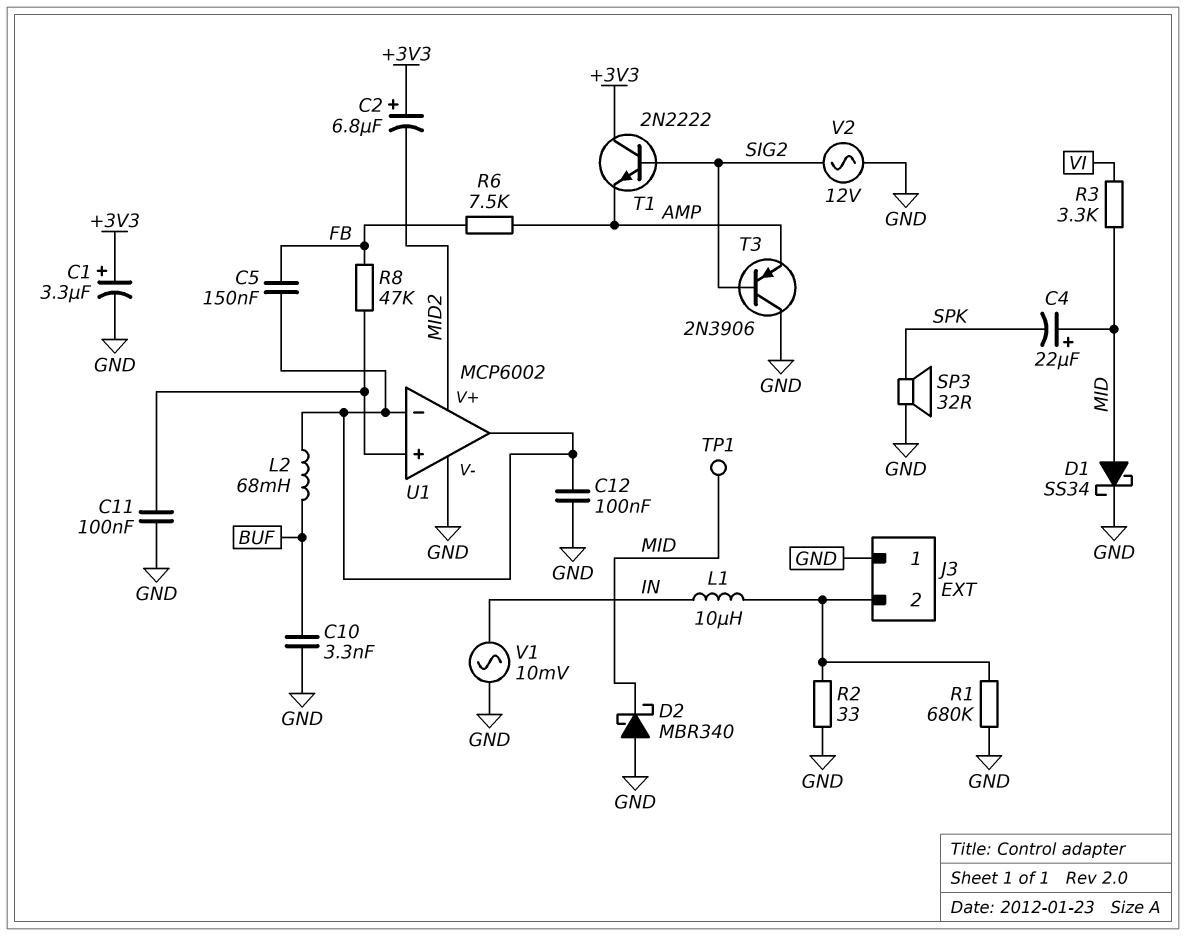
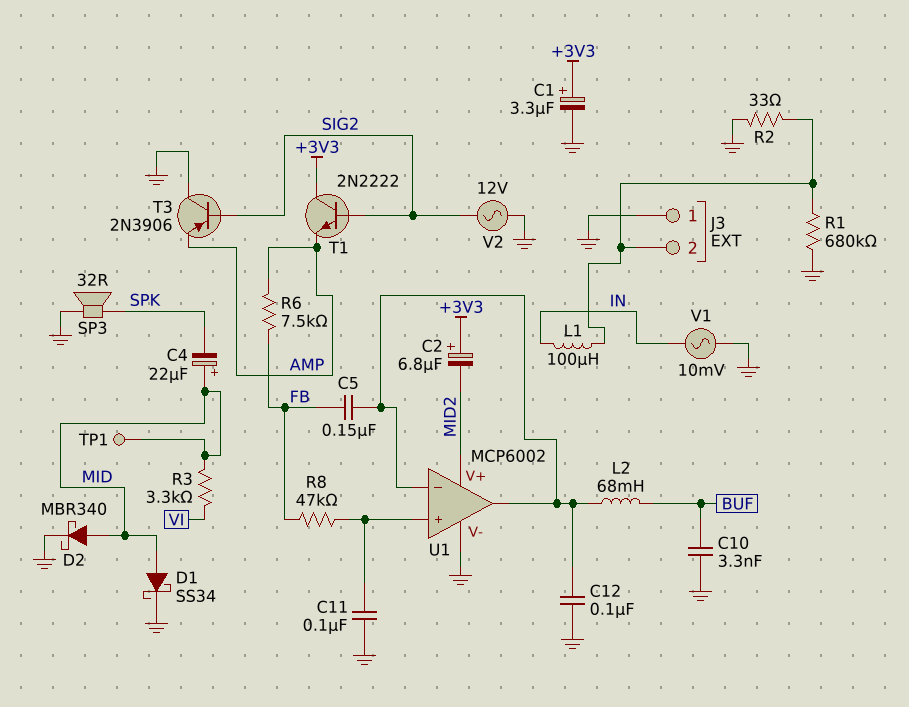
D2: schottky MBR340 (A GND, K MID) -> schottky MBR340 (A MID, K GND)
L1: 10uH (IN, J3/2) -> 100uH (IN, J3/2)

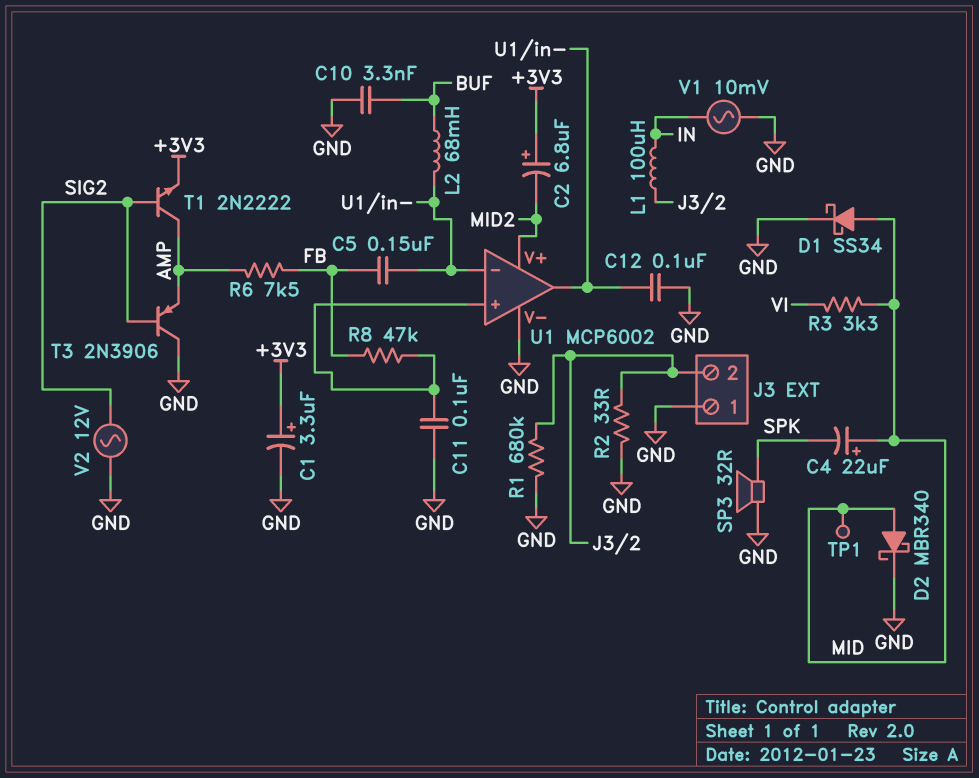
T1: NPN 2N2222 (B SIG2, C +3V3, E AMP) -> NPN 2N2222 (B SIG2, C AMP, E +3V3)

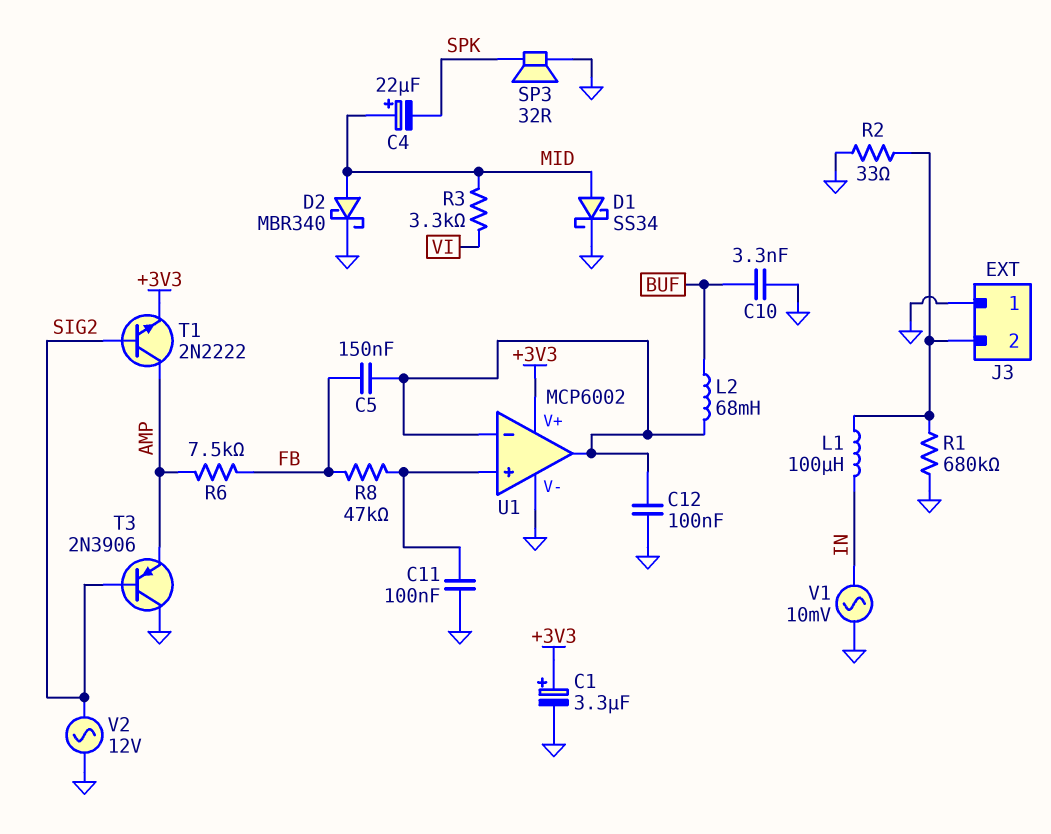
C2: 6.8uF (plus +3V3, minus MID2) -> none
TP1: test point (MID) -> none
U1 pin V+: MID2 -> +3V3

